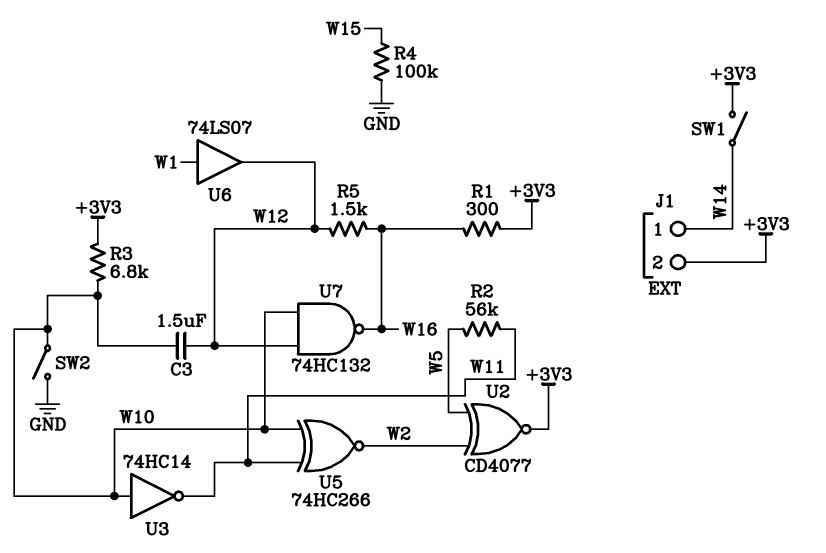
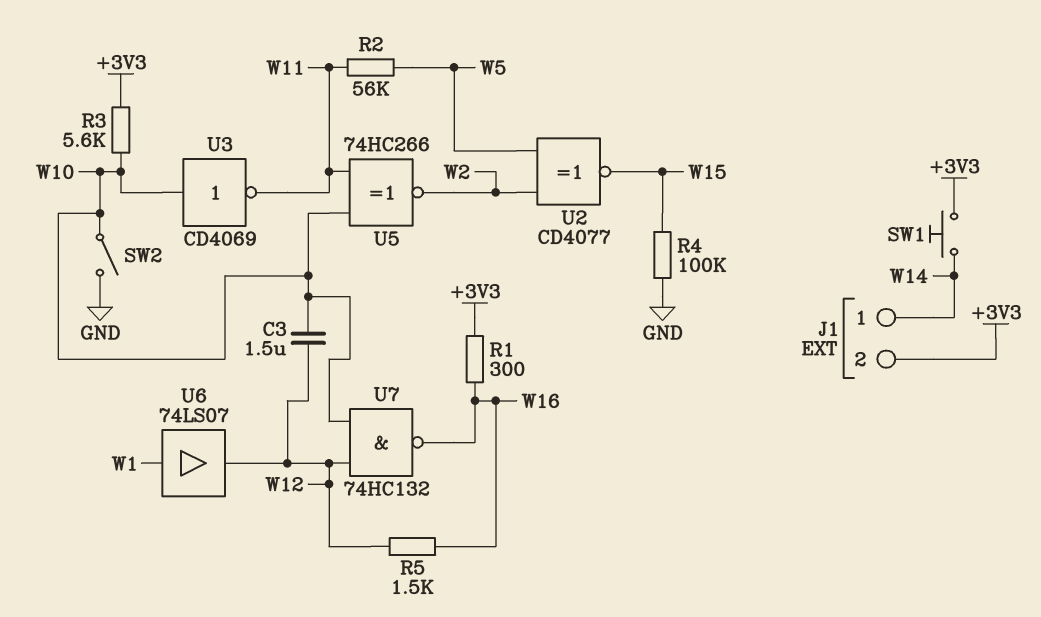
R3: 6.8k (+3V3, W10) -> 5.6k (+3V3, W10)
SW1: switch (+3V3, W14) -> button (+3V3, W14)
U2: XNOR CD4077 (in W2, in W5, out +3V3) -> XNOR CD4077 (in W2, in W5, out W15)
U3: NOT 74HC14 (in W10, out W11) -> NOT CD4069 (in W10, out W11)

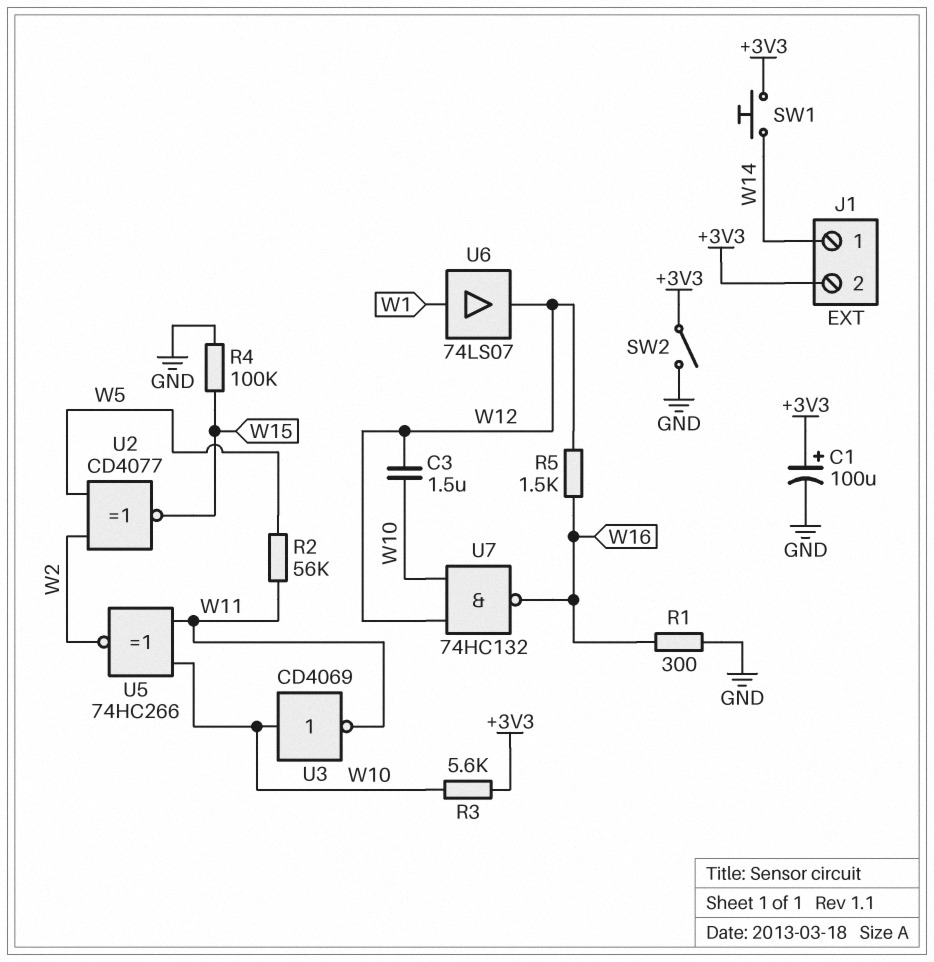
C1: none -> 100uF (plus +3V3, minus GND)
R1: 300 (+3V3, W16) -> 300 (GND, W16)
SW2: switch (GND, W10) -> switch (+3V3, GND)

